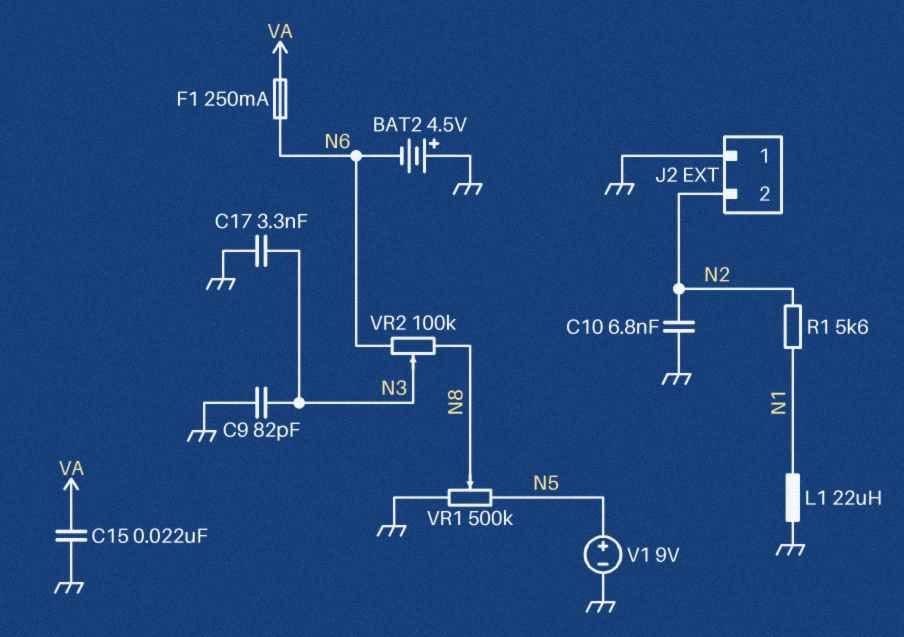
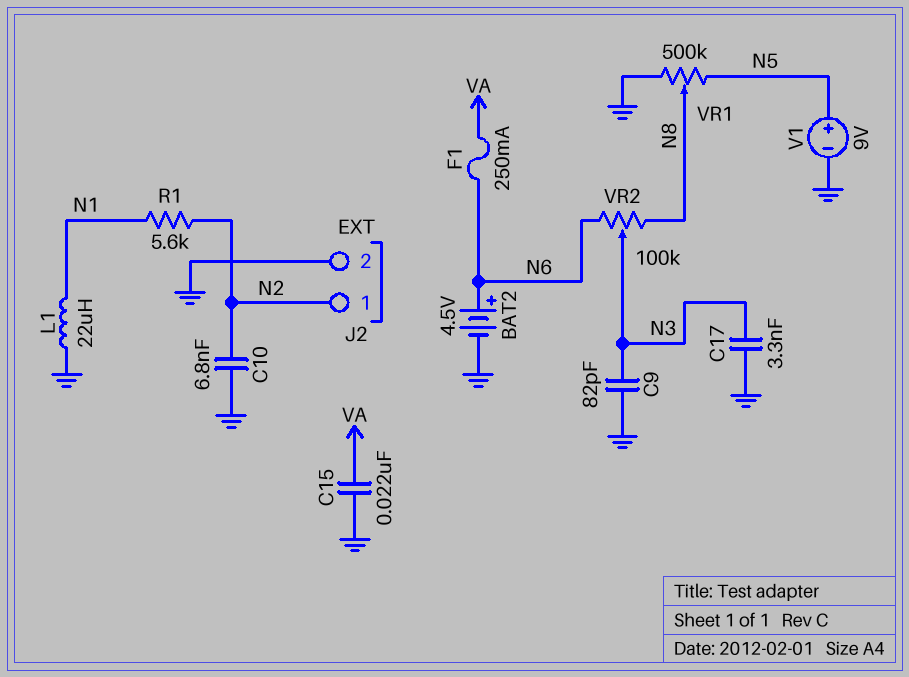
BAT2: 4.5V (plus GND, minus N6) -> 4.5V (plus N6, minus GND)
J2 pin 1: GND -> N2
J2 pin 2: N2 -> GND

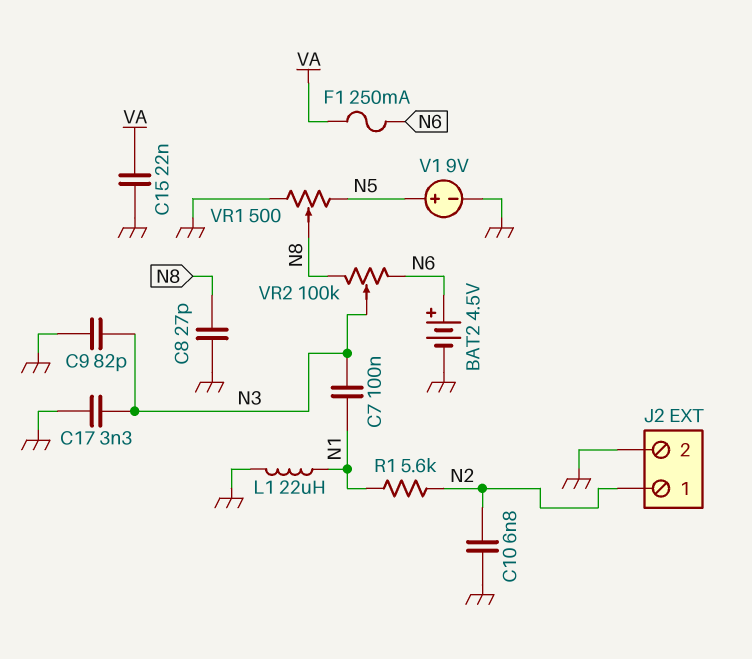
C7: none -> 100nF (N1, N3)
C8: none -> 27pF (GND, N8)
VR1: 500k (GND, N5, wiper N8) -> 500 (GND, N5, wiper N8)

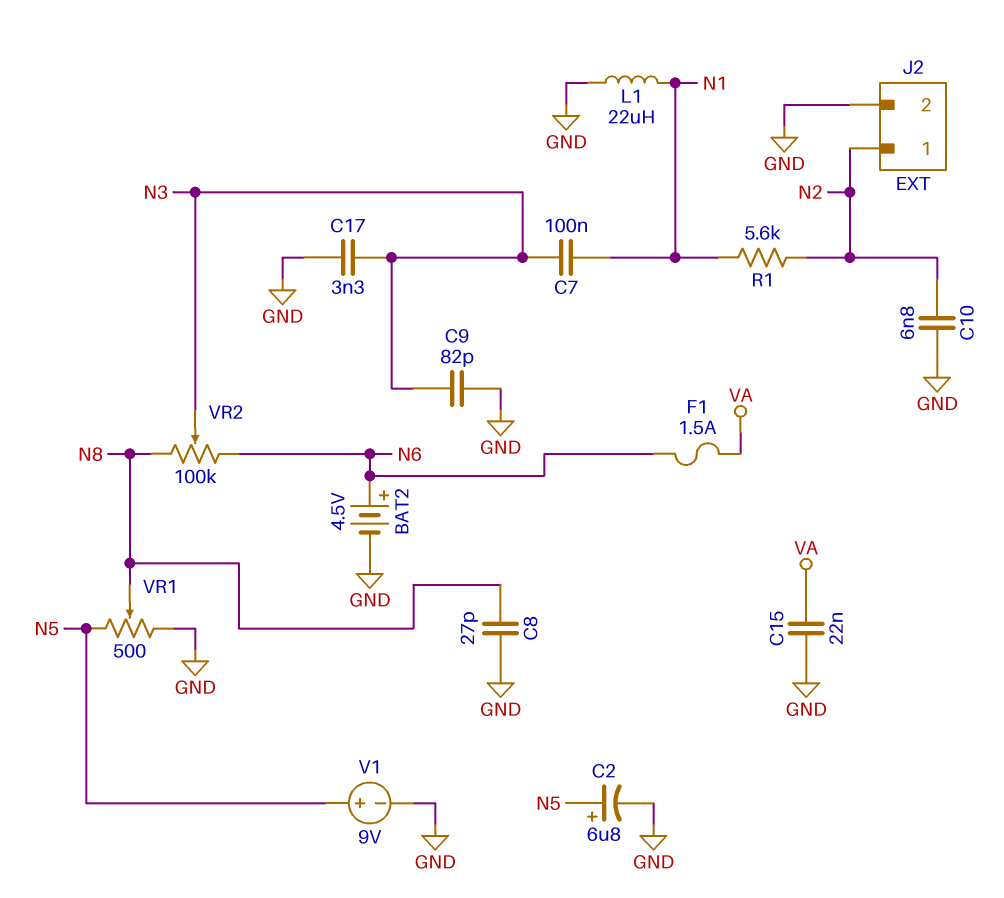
C2: none -> 6.8uF (plus N5, minus GND)
F1: 250mA (N6, VA) -> 1.5A (N6, VA)

